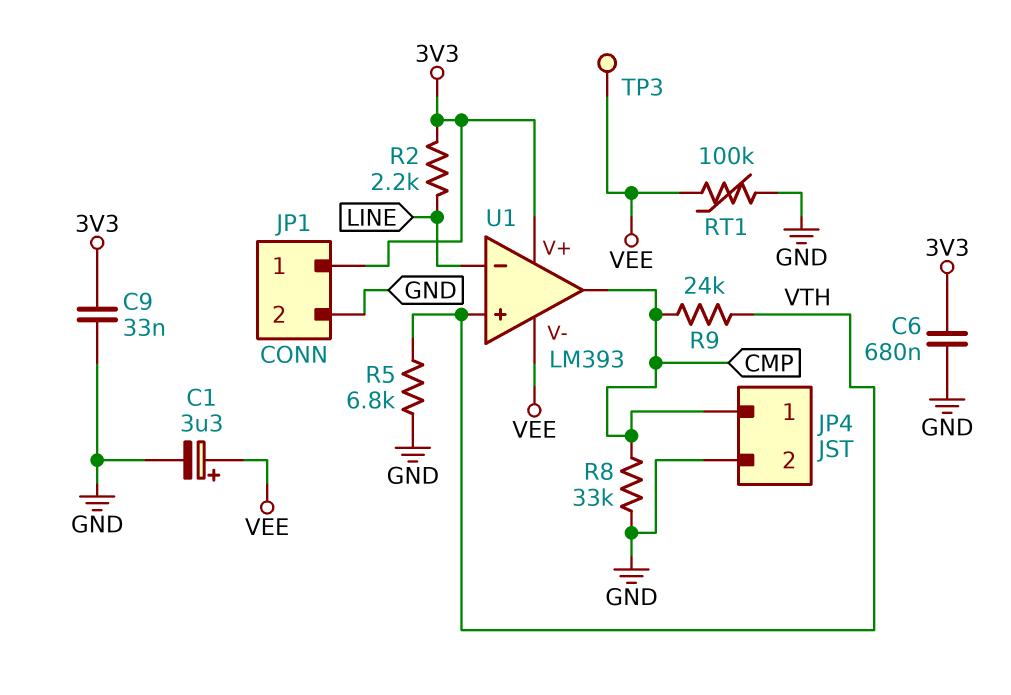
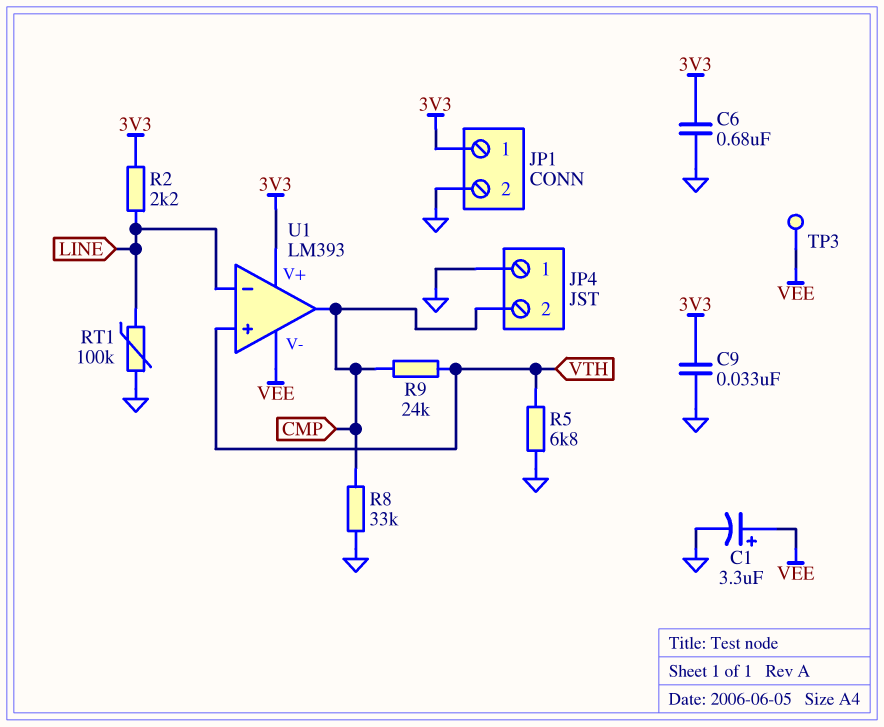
JP4 pin 1: CMP -> GND
JP4 pin 2: GND -> CMP
RT1: 100k (GND, VEE) -> 100k (GND, LINE)

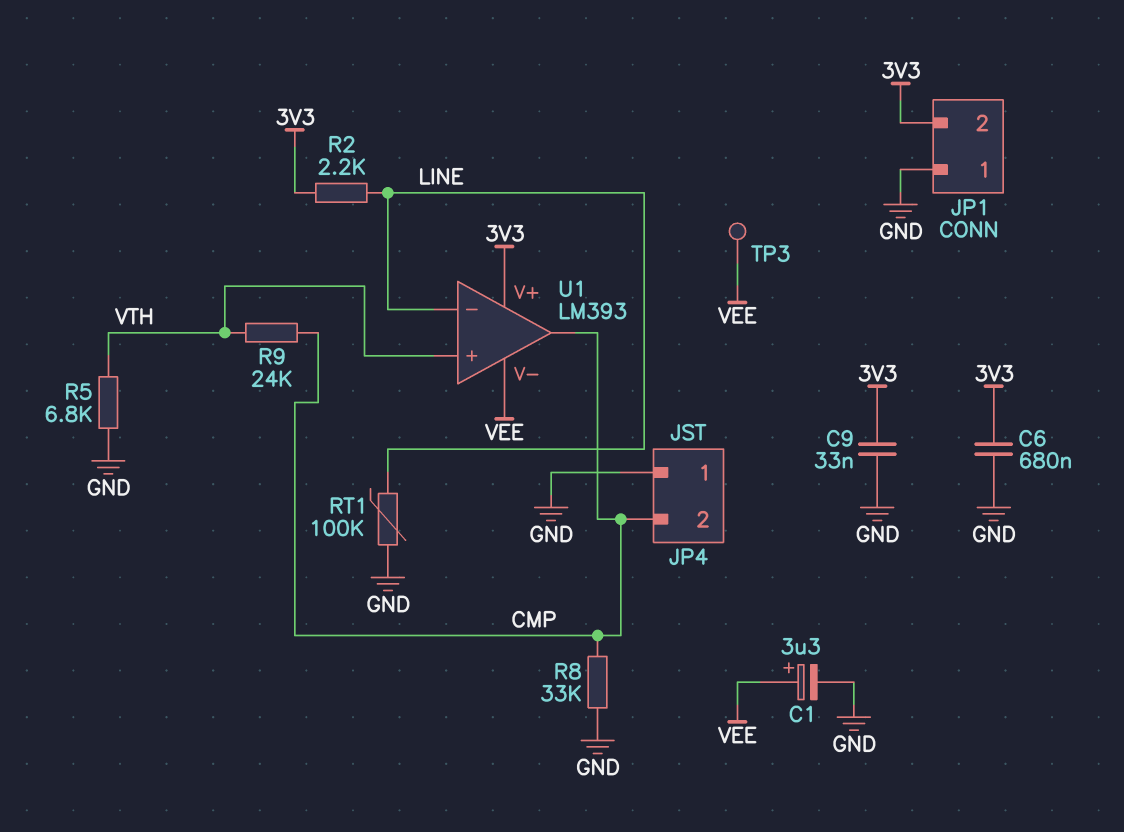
JP1 pin 1: 3V3 -> GND
JP1 pin 2: GND -> 3V3

